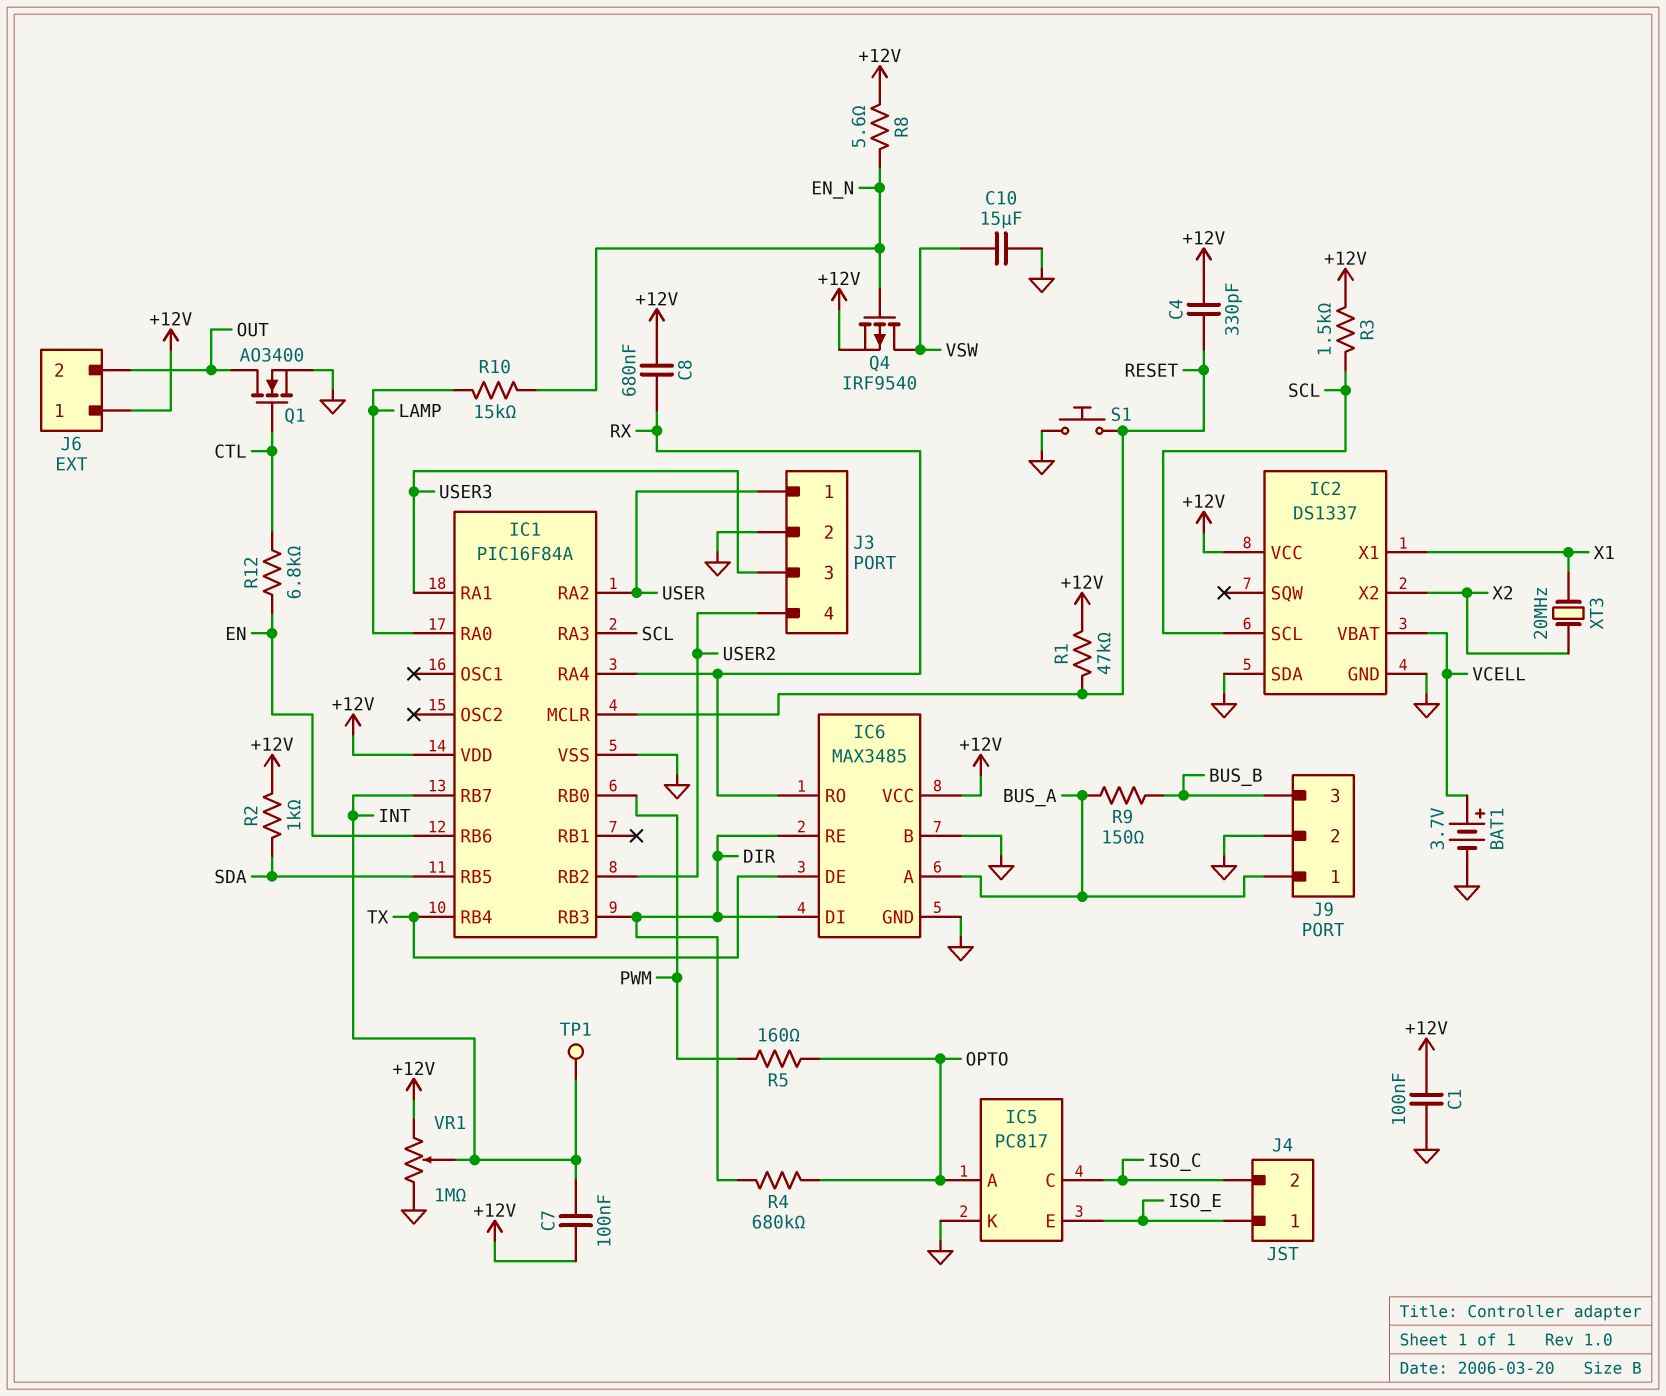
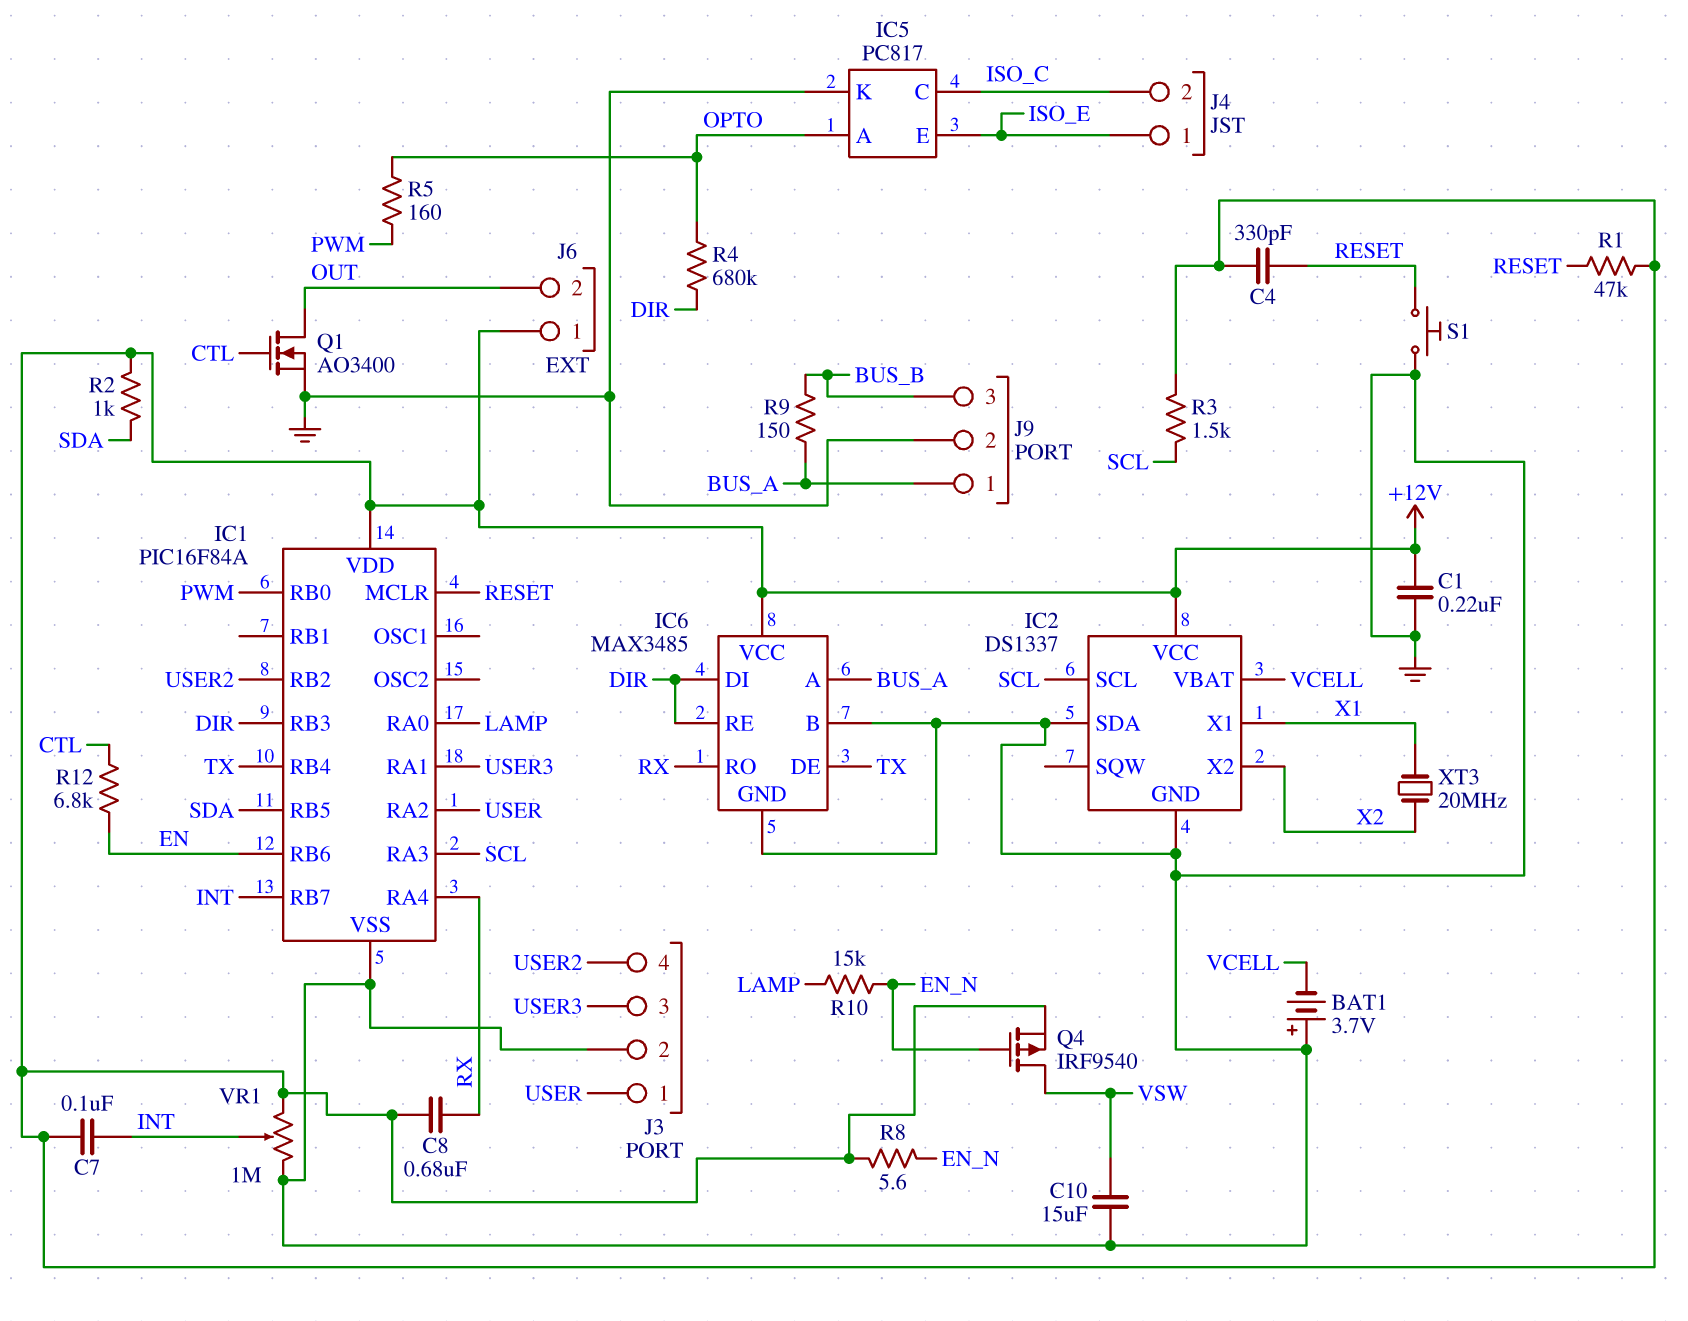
BAT1: 3.7V (plus VCELL, minus GND) -> 3.7V (plus GND, minus VCELL)
C1: 100nF (+12V, GND) -> 220nF (+12V, GND)
TP1: test point (INT) -> none

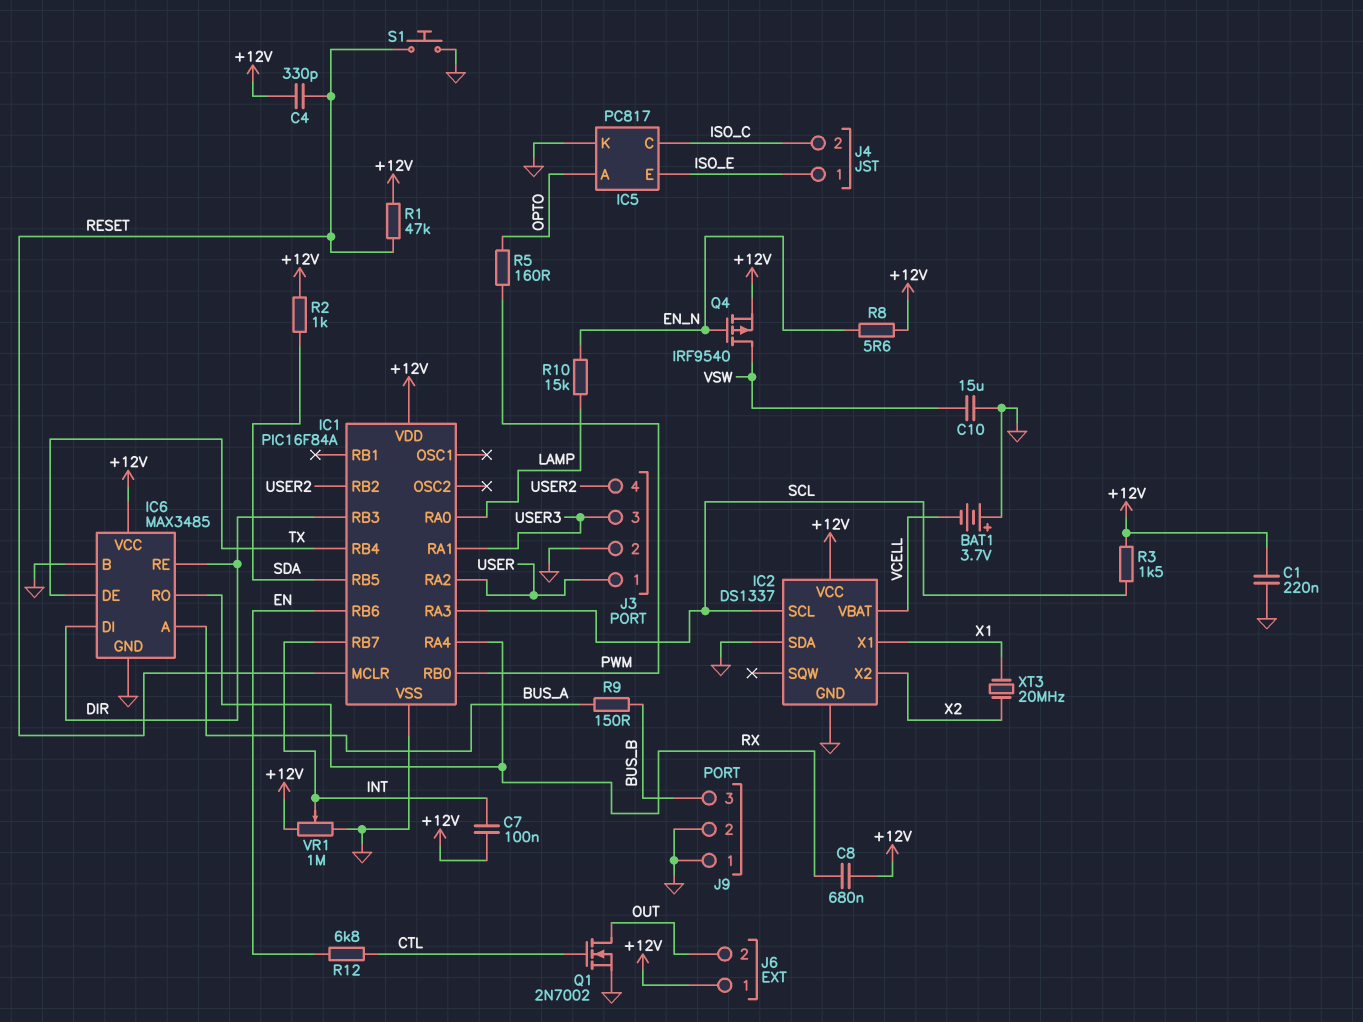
J9 pin 1: BUS_A -> GND
Q1: NMOS AO3400 (G CTL, D OUT, S GND) -> NMOS 2N7002 (G CTL, D OUT, S GND)
R4: 680k (DIR, OPTO) -> none

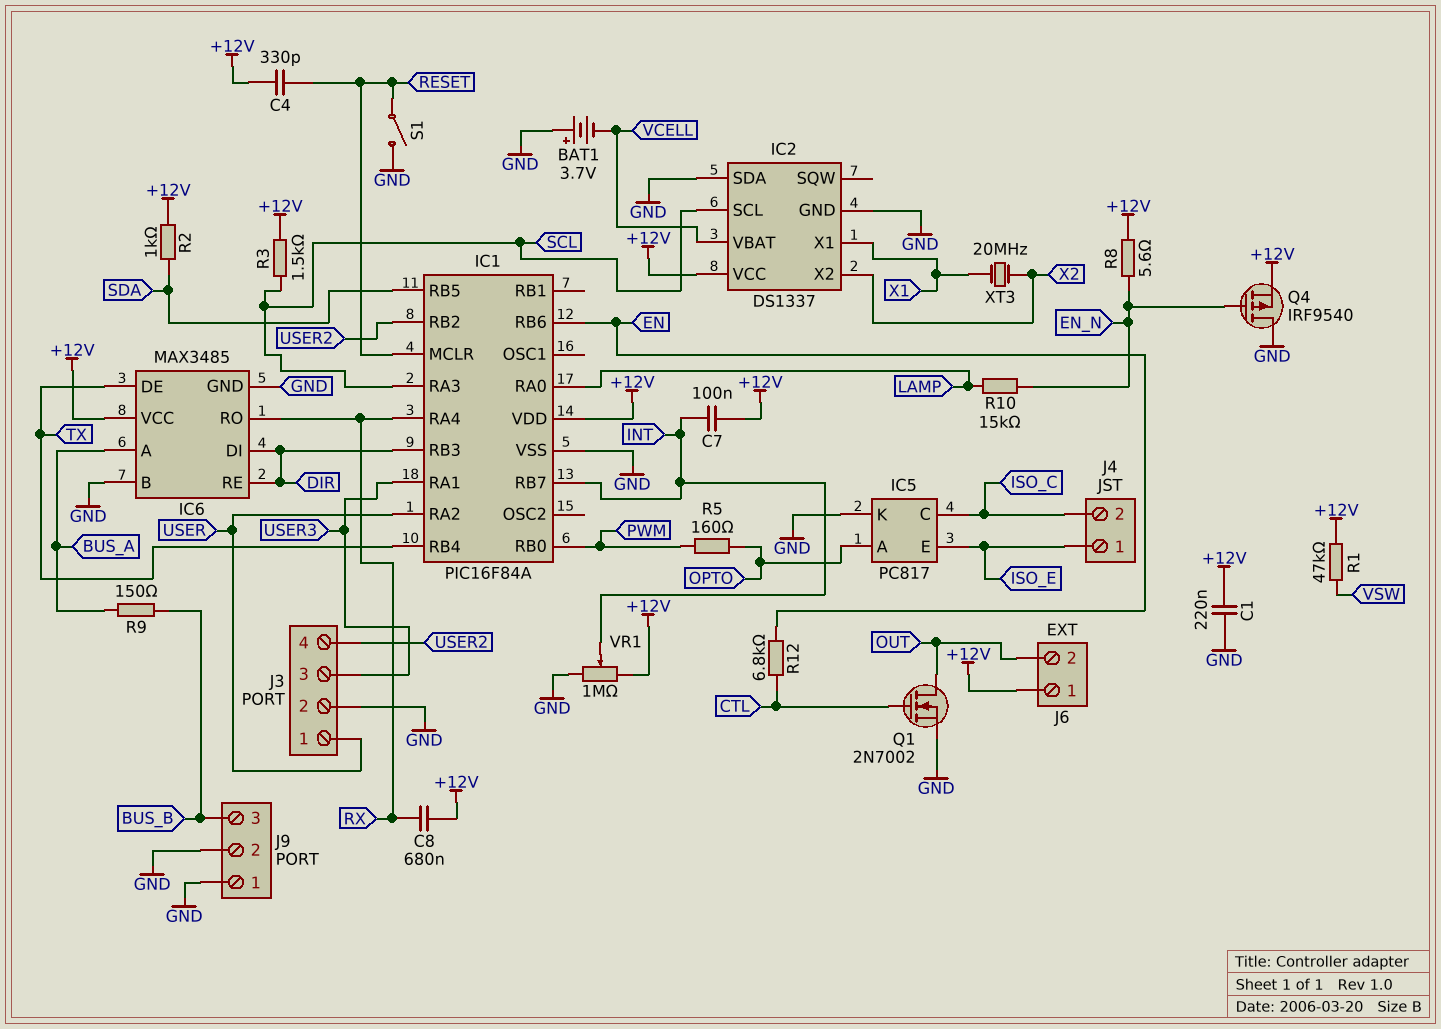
C10: 15uF (GND, VSW) -> none
Q4: PMOS IRF9540 (G EN_N, D VSW, S +12V) -> PMOS IRF9540 (G EN_N, D GND, S +12V)
R1: 47k (+12V, RESET) -> 47k (+12V, VSW)
S1: button (GND, RESET) -> switch (GND, RESET)

